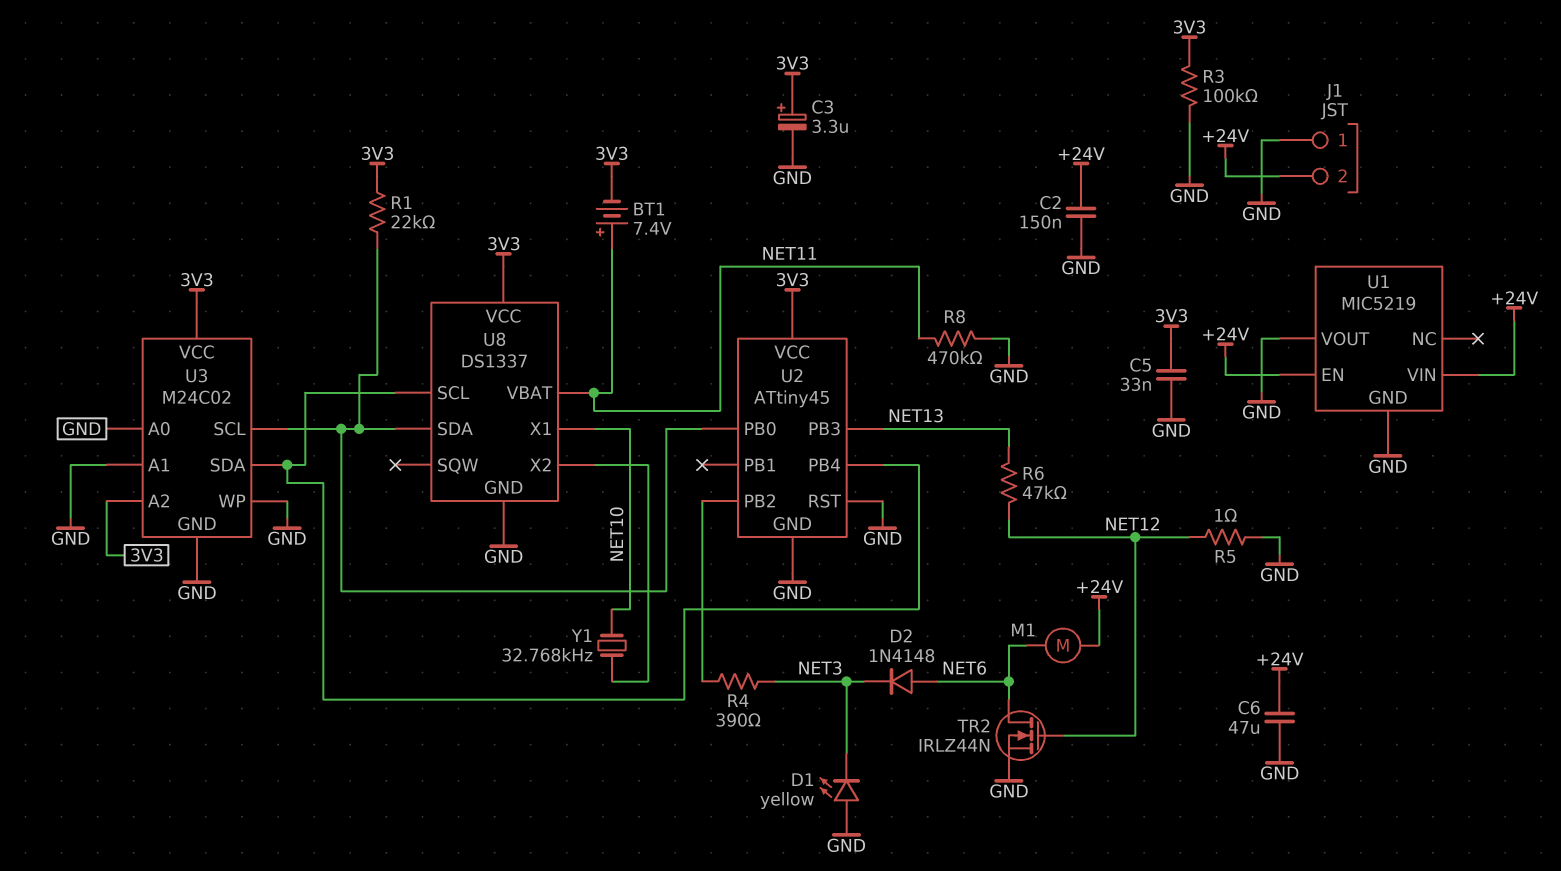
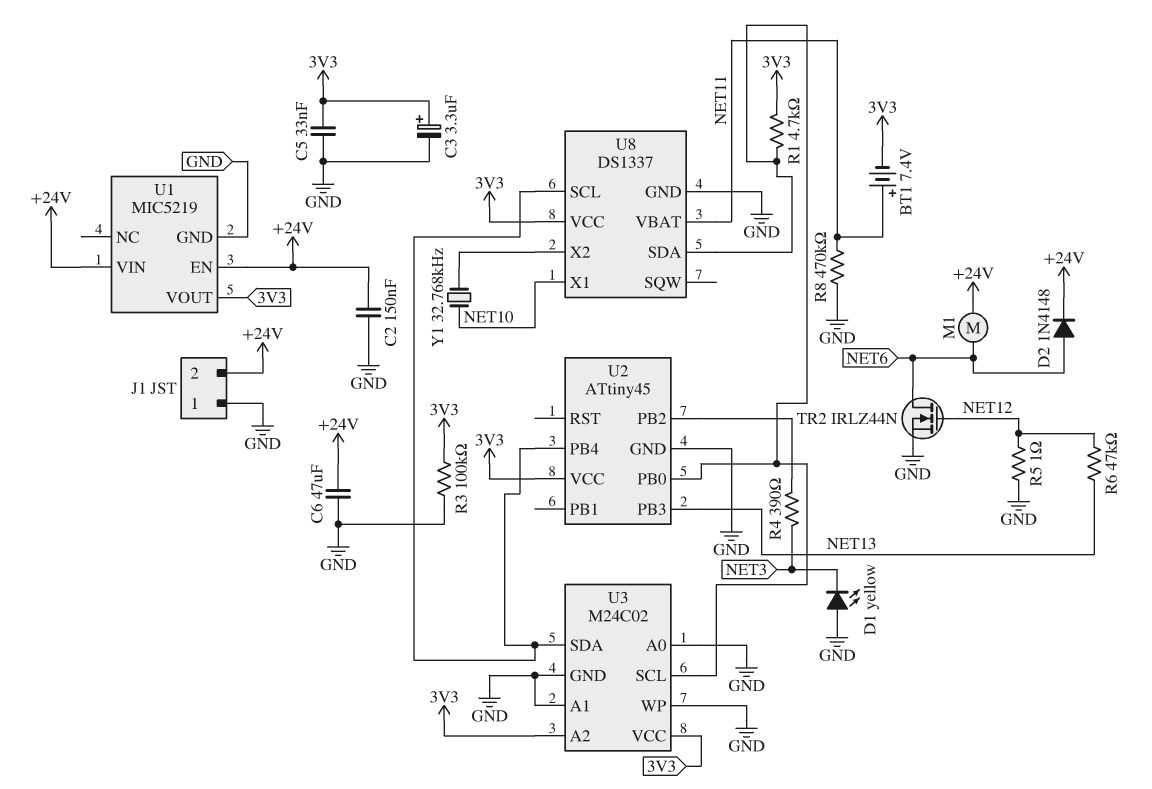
D2: diode 1N4148 (A NET6, K NET3) -> diode 1N4148 (A NET6, K +24V)
R1: 22k (3V3, U2/PB0) -> 4.7k (3V3, U2/PB0)
U1 pin VOUT: GND -> 3V3
U2 pin RST: GND -> none

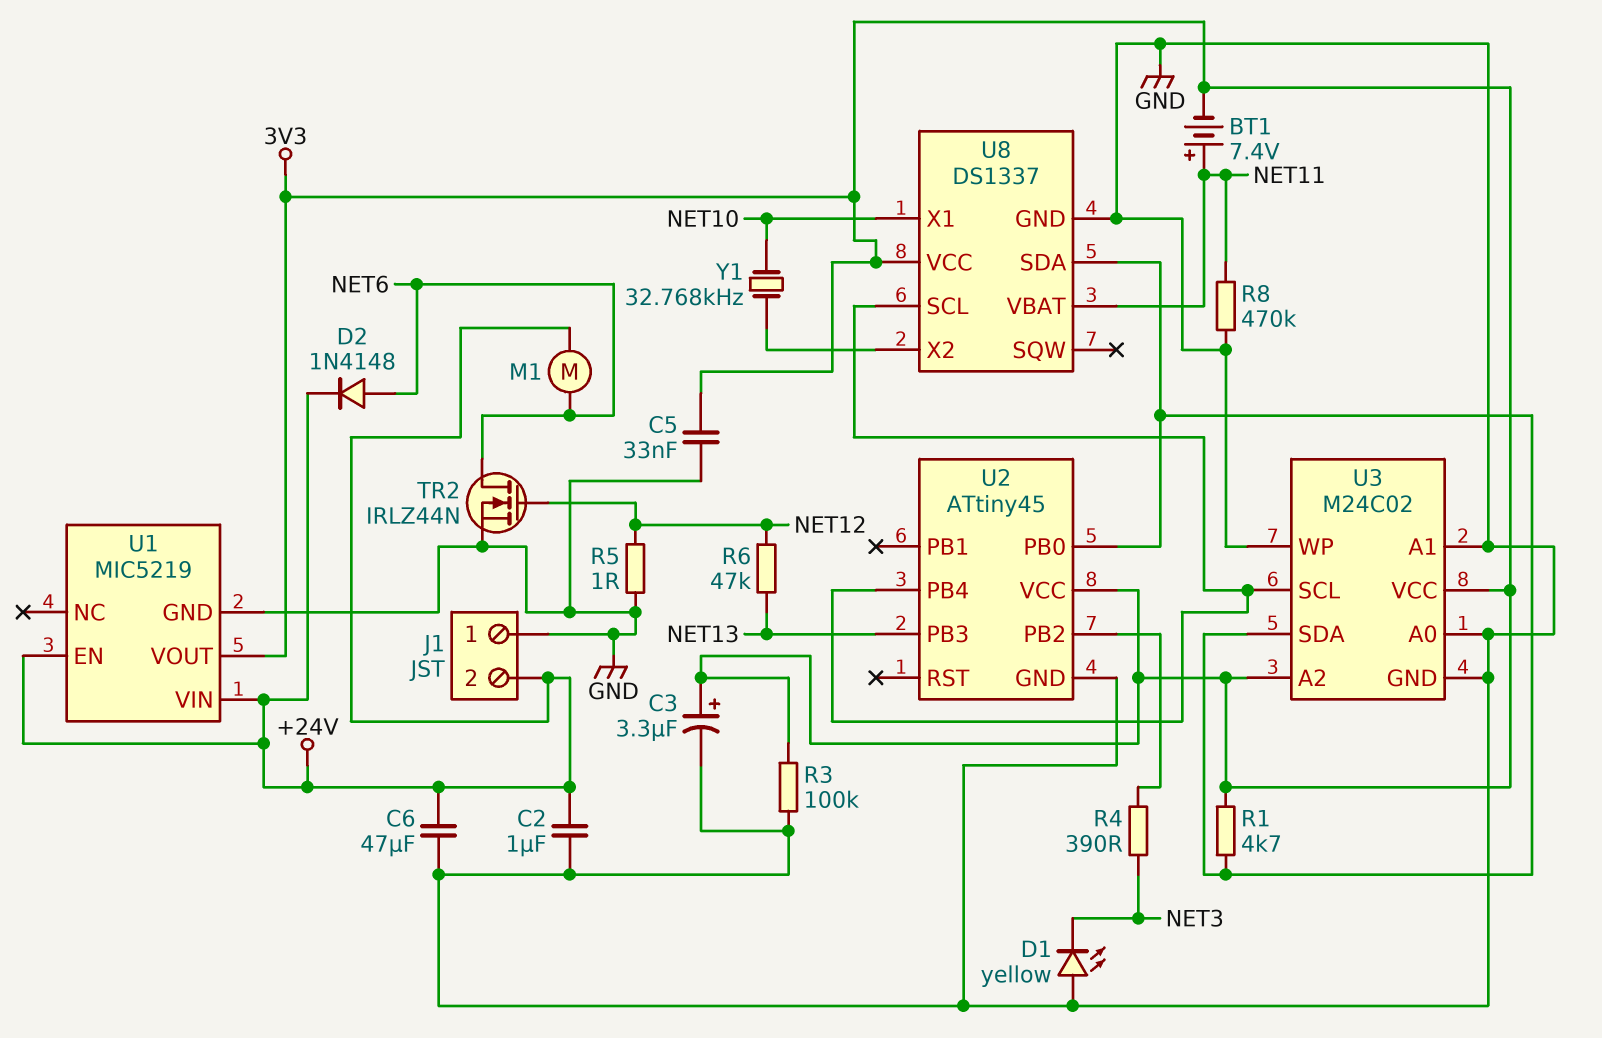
C2: 150nF (+24V, GND) -> 1uF (+24V, GND)
U3 pin SCL: U2/PB0 -> U2/PB4
U3 pin SDA: U2/PB4 -> U2/PB0

